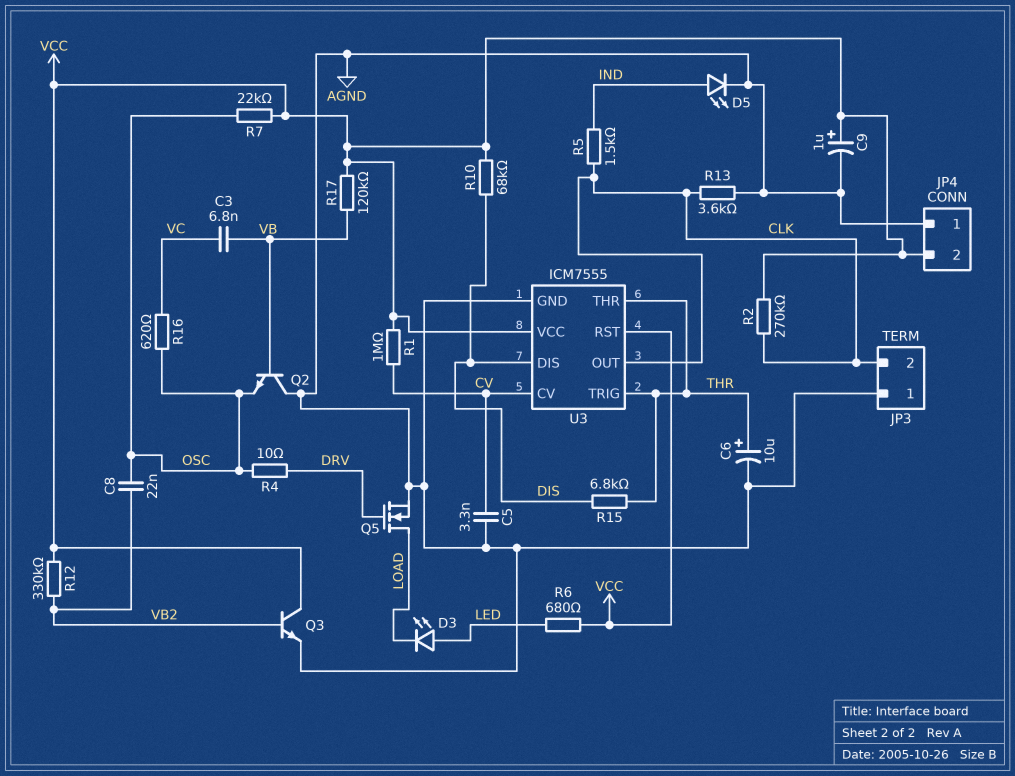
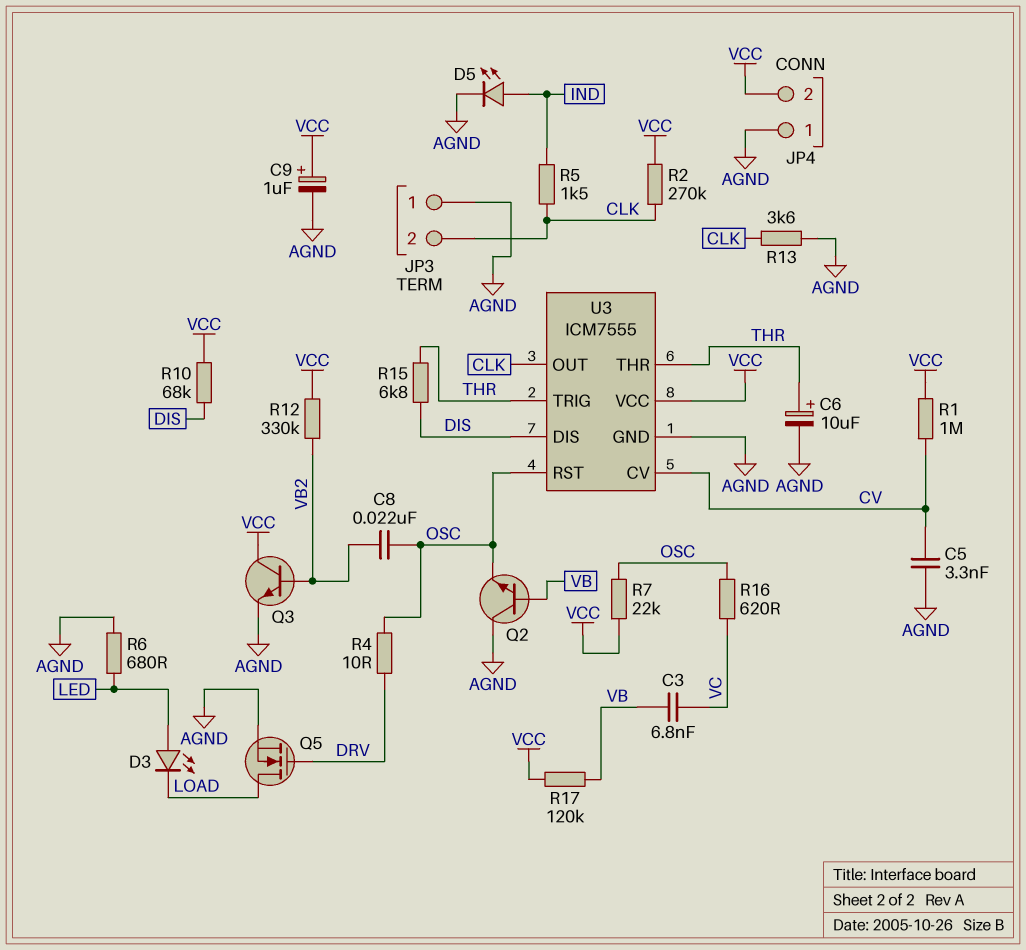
R6: 680 (LED, VCC) -> 680 (AGND, LED)
U3 pin RST: VCC -> OSC

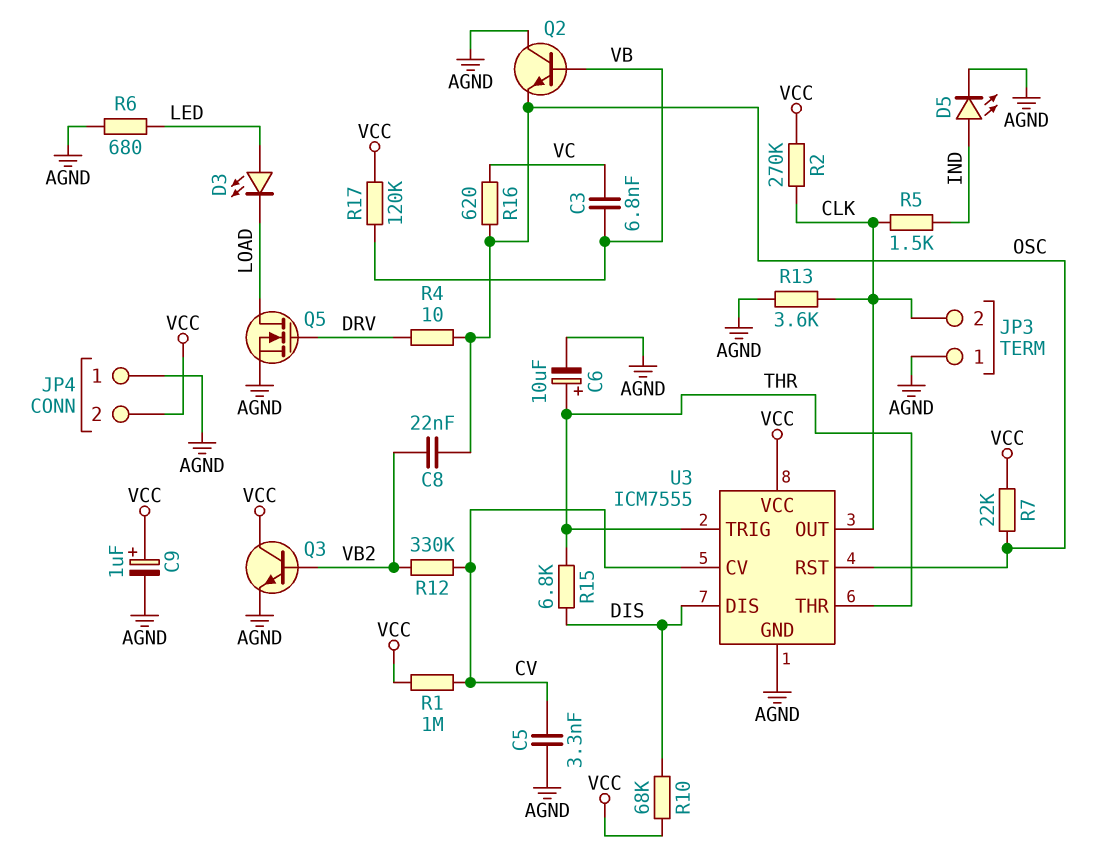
R12: 330k (VB2, VCC) -> 330k (CV, VB2)

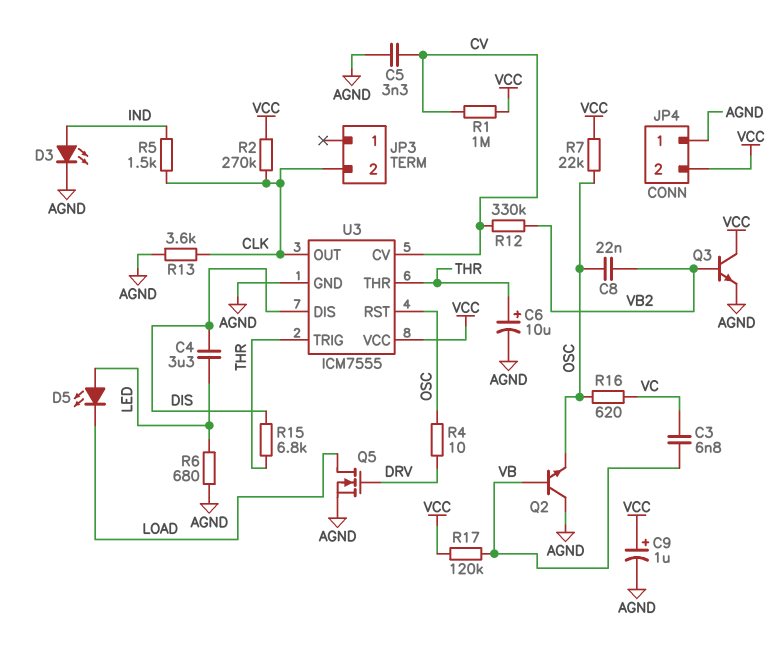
C4: none -> 3.3uF (DIS, LED)
D3: LED (A LED, K LOAD) -> LED (A IND, K AGND)
D5: LED (A IND, K AGND) -> LED (A LED, K LOAD)
JP3 pin 1: AGND -> none
R10: 68k (DIS, VCC) -> none

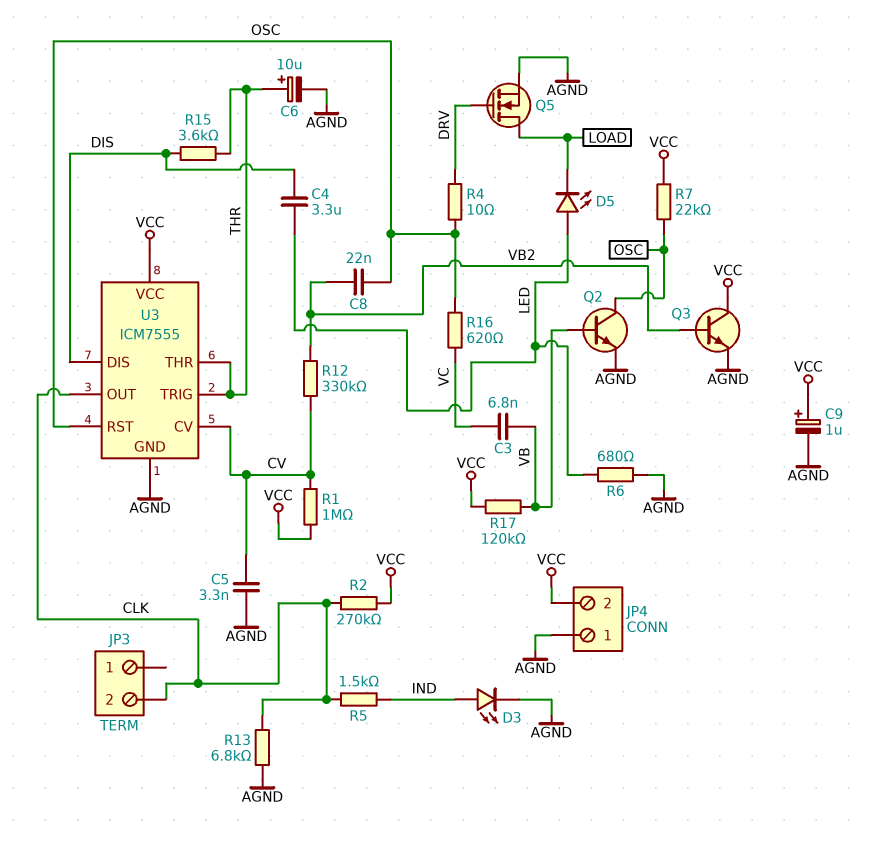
Q2: NPN (B VB, C AGND, E OSC) -> NPN (B VB, C OSC, E AGND)
R13: 3.6k (AGND, CLK) -> 6.8k (AGND, CLK)
R15: 6.8k (DIS, THR) -> 3.6k (DIS, THR)

